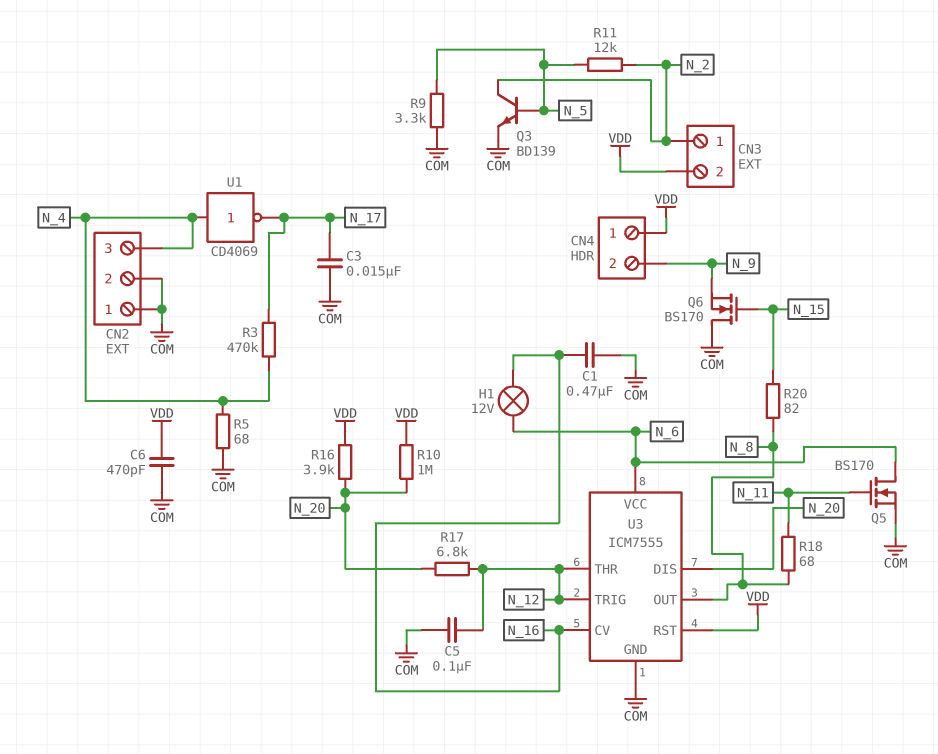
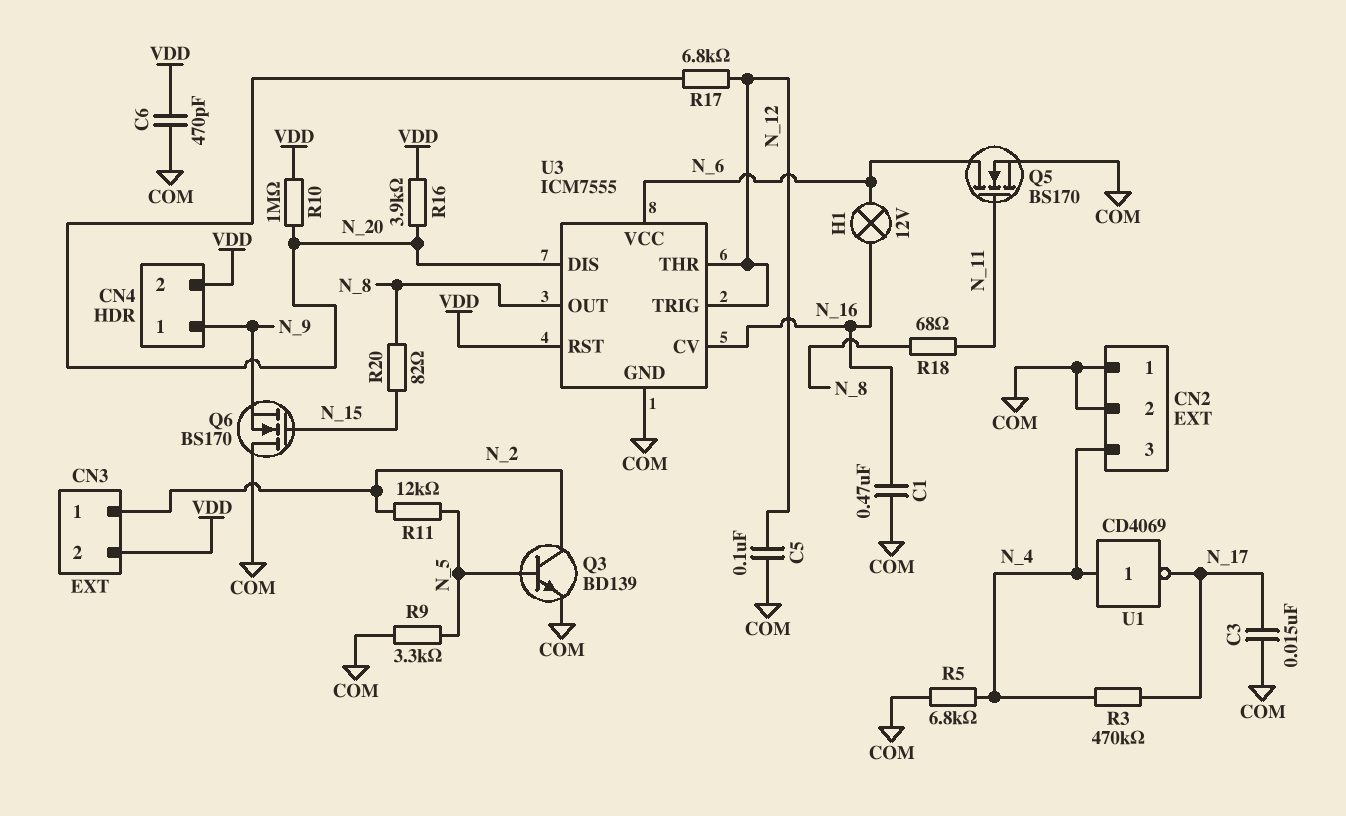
CN4 pin 1: VDD -> N_9
CN4 pin 2: N_9 -> VDD
R5: 68 (COM, N_4) -> 6.8k (COM, N_4)

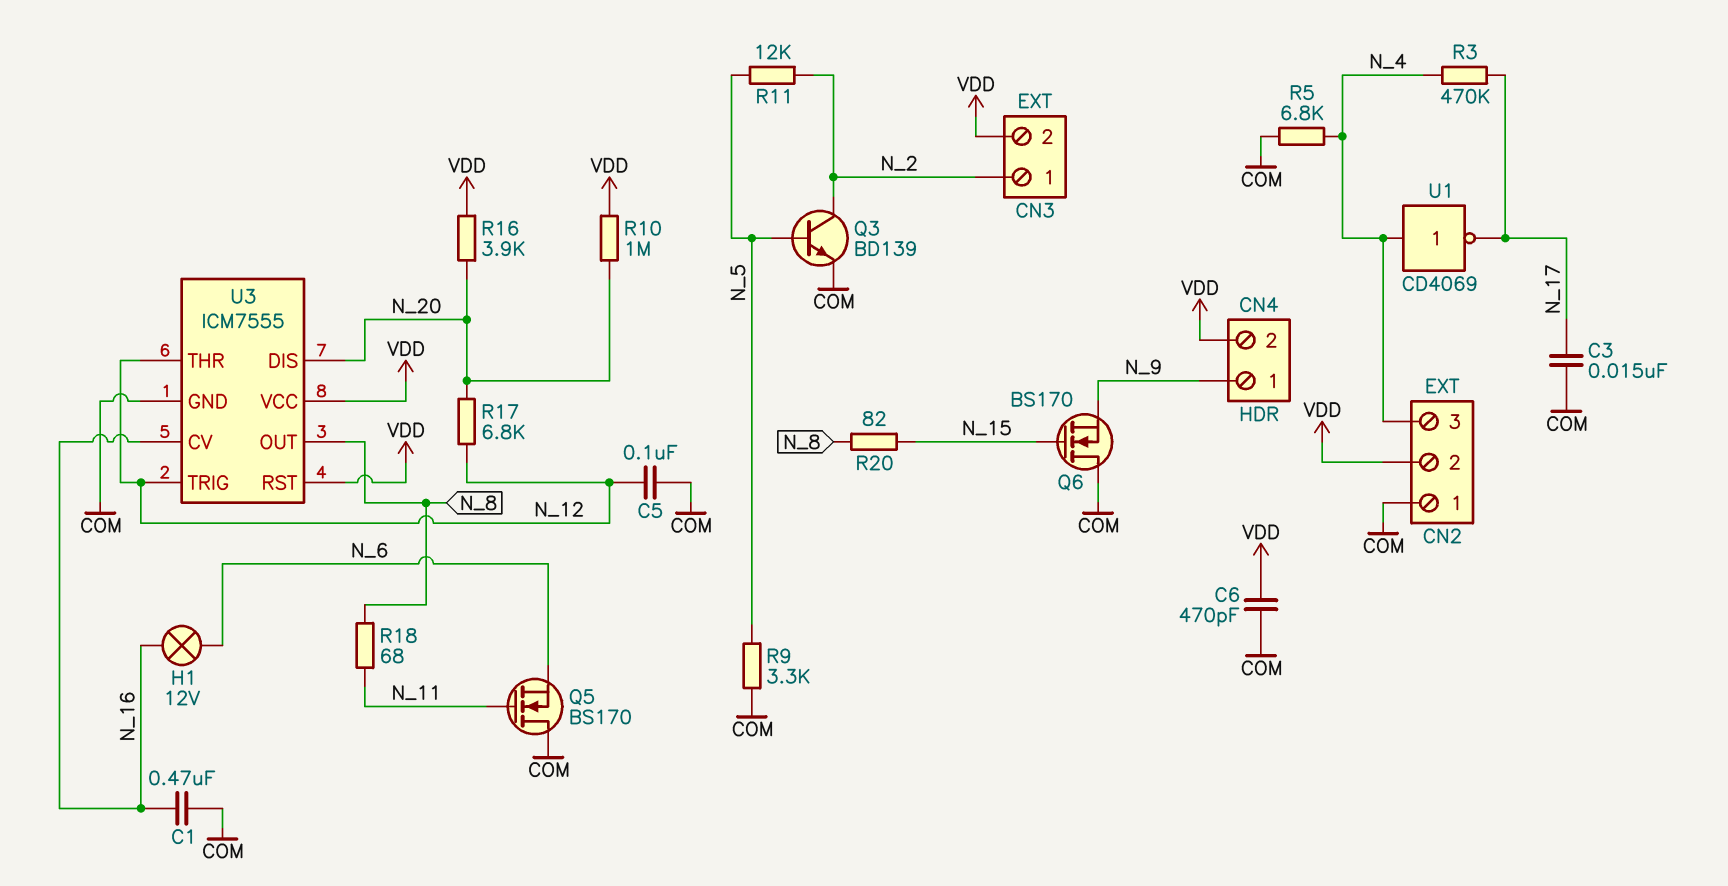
CN2 pin 2: COM -> VDD
Q5: NMOS BS170 (G N_11, D N_6, S COM) -> NMOS BS170 (G N_11, D COM, S N_6)
U3 pin VCC: N_6 -> VDD

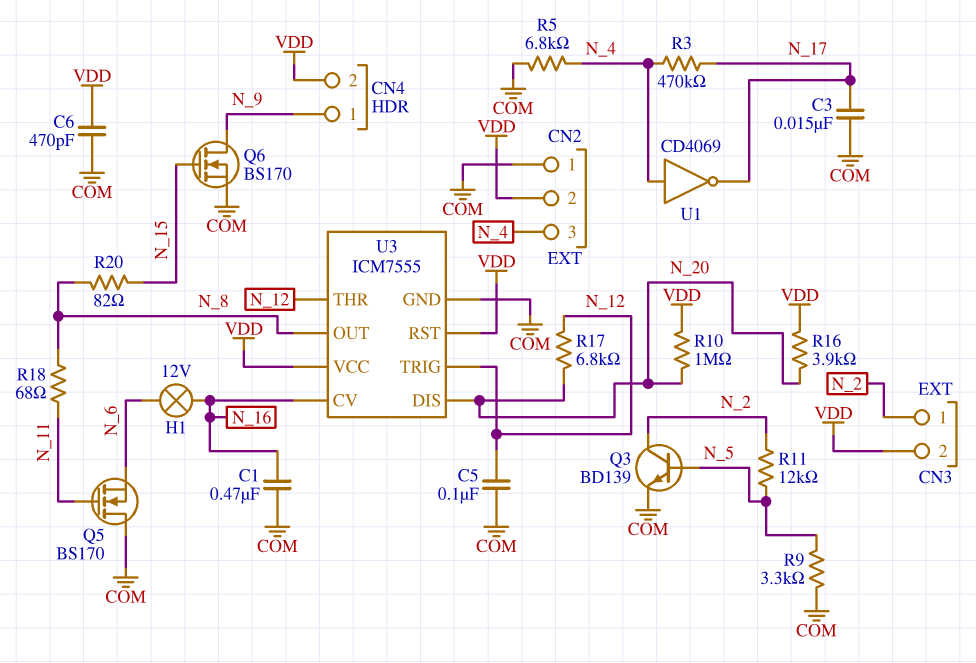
Q6: NMOS BS170 (G N_15, D COM, S N_9) -> NMOS BS170 (G N_15, D N_9, S COM)

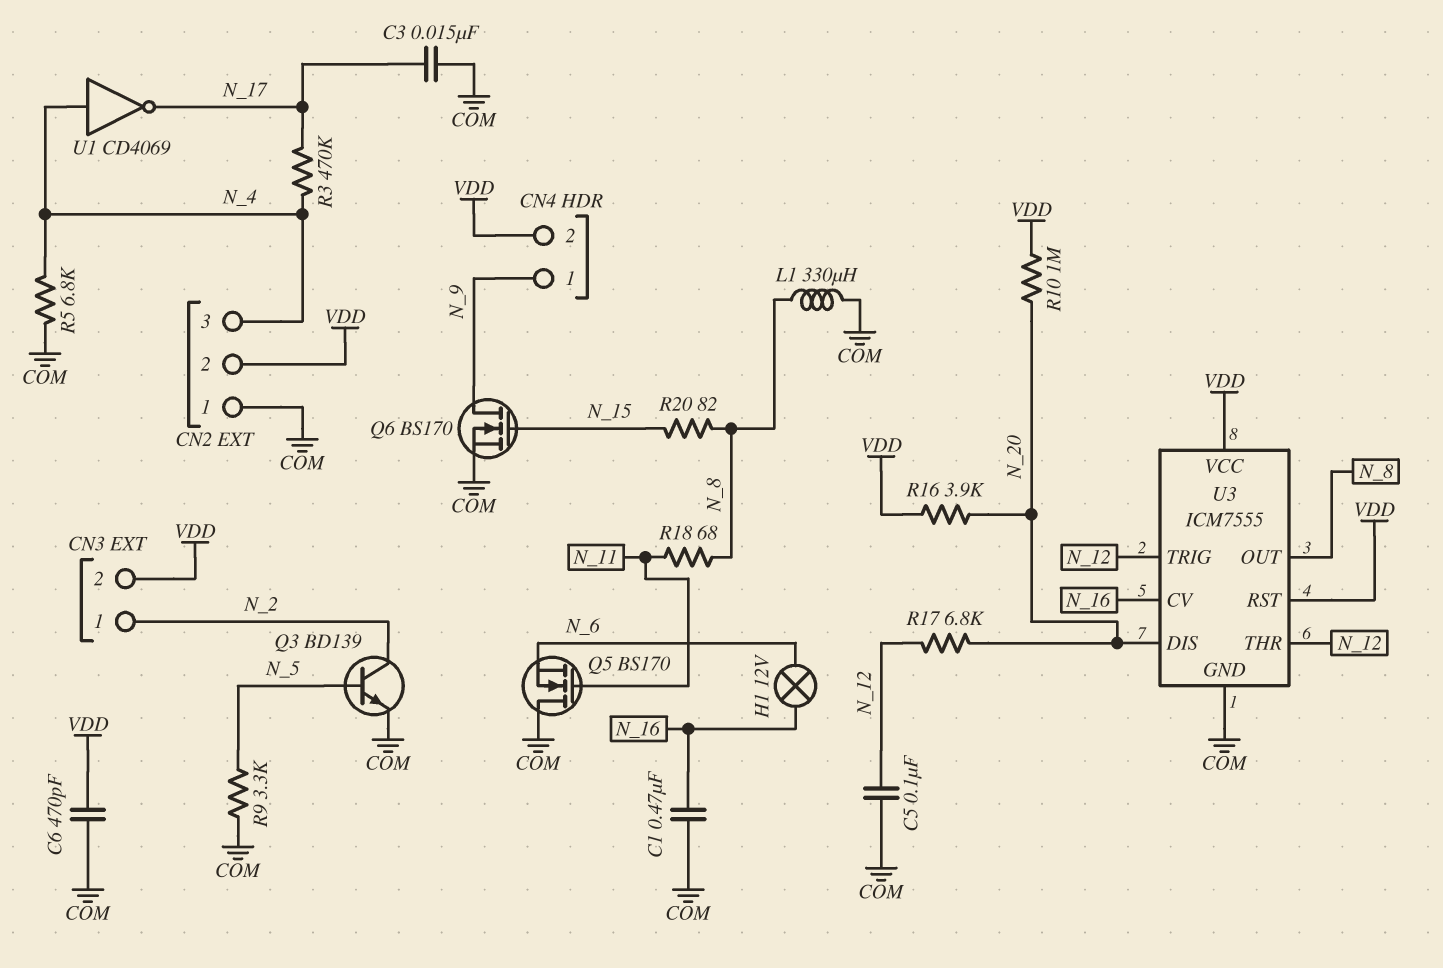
L1: none -> 330uH (COM, N_8)
R11: 12k (N_2, N_5) -> none

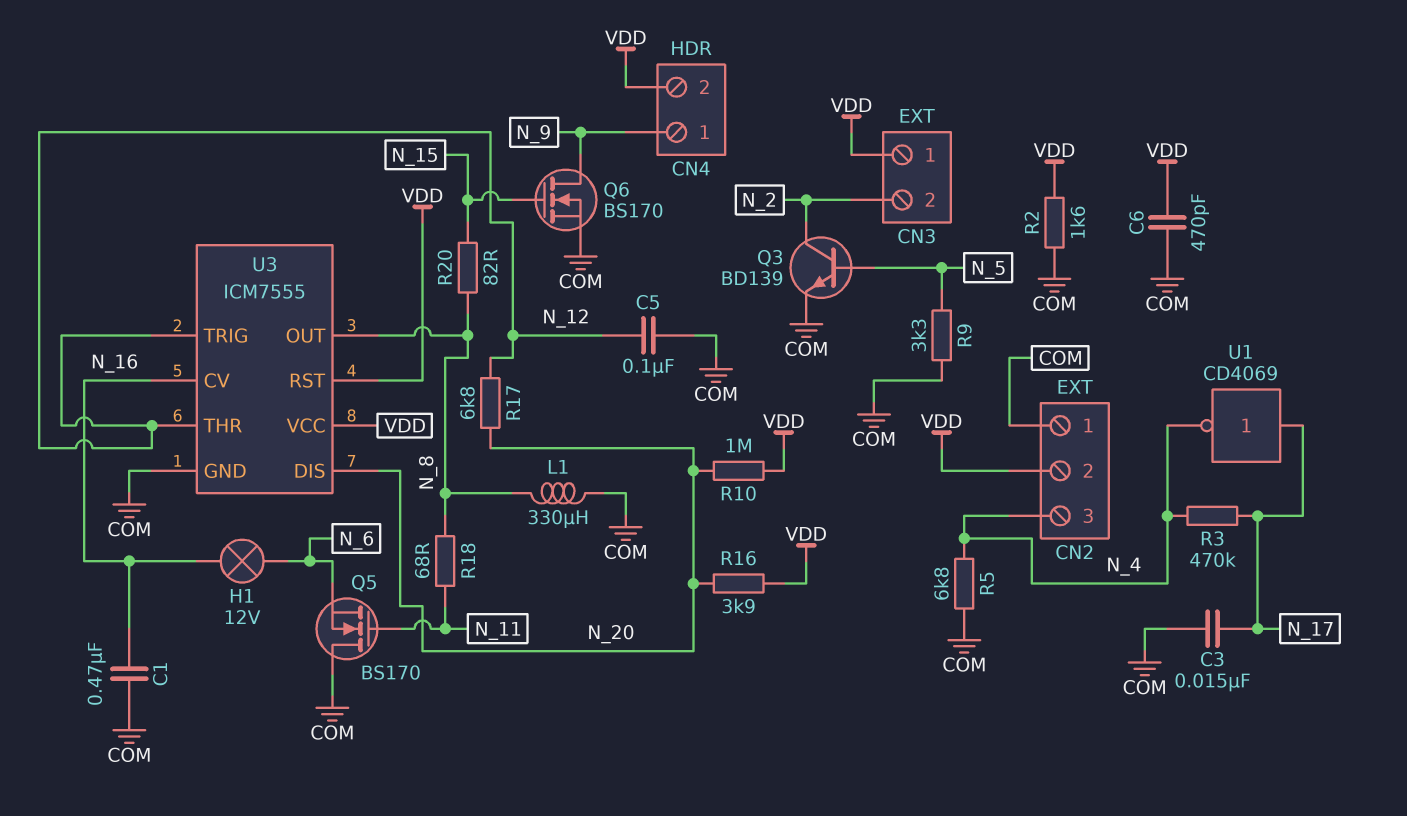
CN3 pin 1: N_2 -> VDD
CN3 pin 2: VDD -> N_2
R2: none -> 1.6k (COM, VDD)
U1: NOT CD4069 (in N_4, out N_17) -> NOT CD4069 (in N_17, out N_4)

